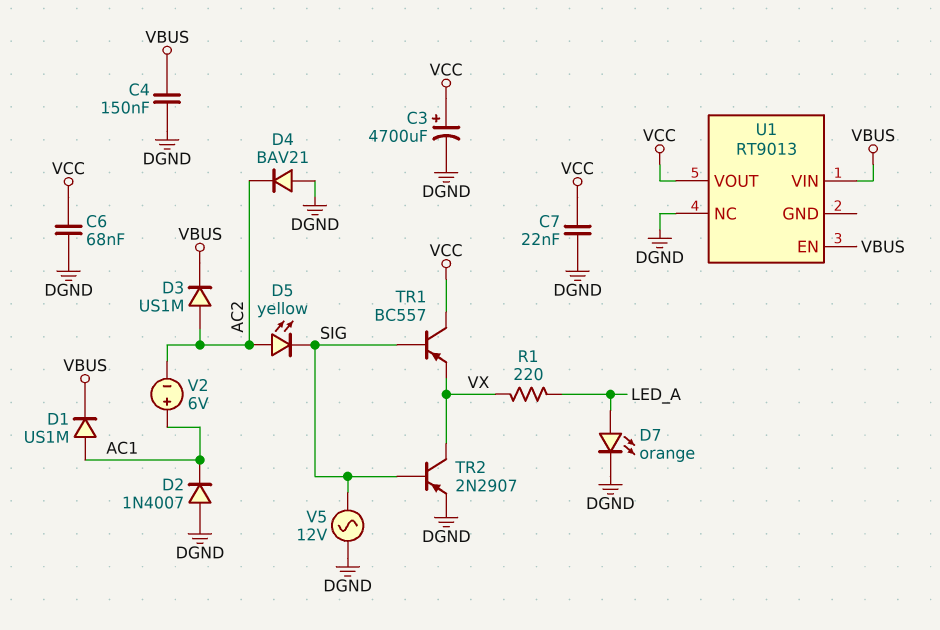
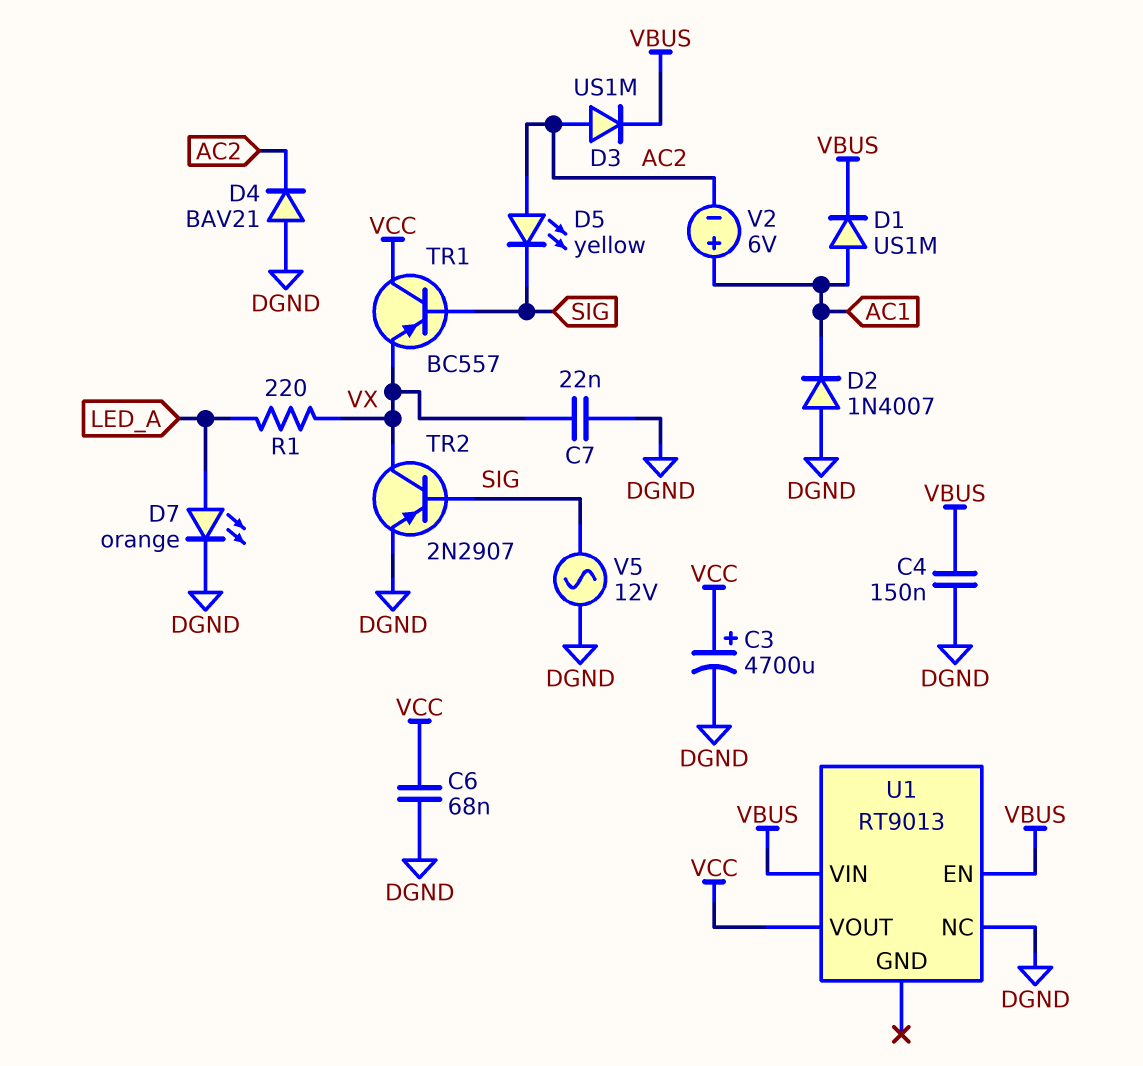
C7: 22nF (DGND, VCC) -> 22nF (DGND, VX)

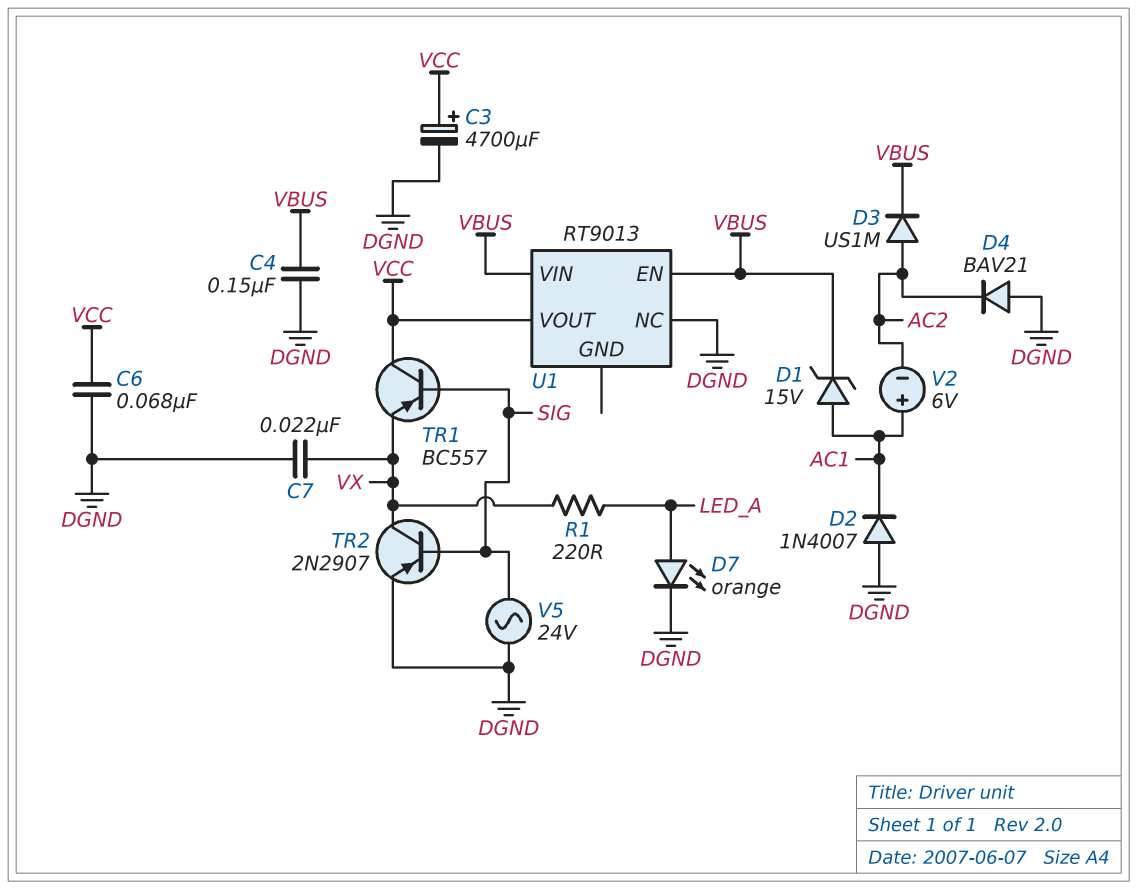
D1: diode US1M (A AC1, K VBUS) -> zener 15V (A AC1, K VBUS)
D5: LED yellow (A AC2, K SIG) -> none
V5: AC 12V (DGND, SIG) -> AC 24V (DGND, SIG)

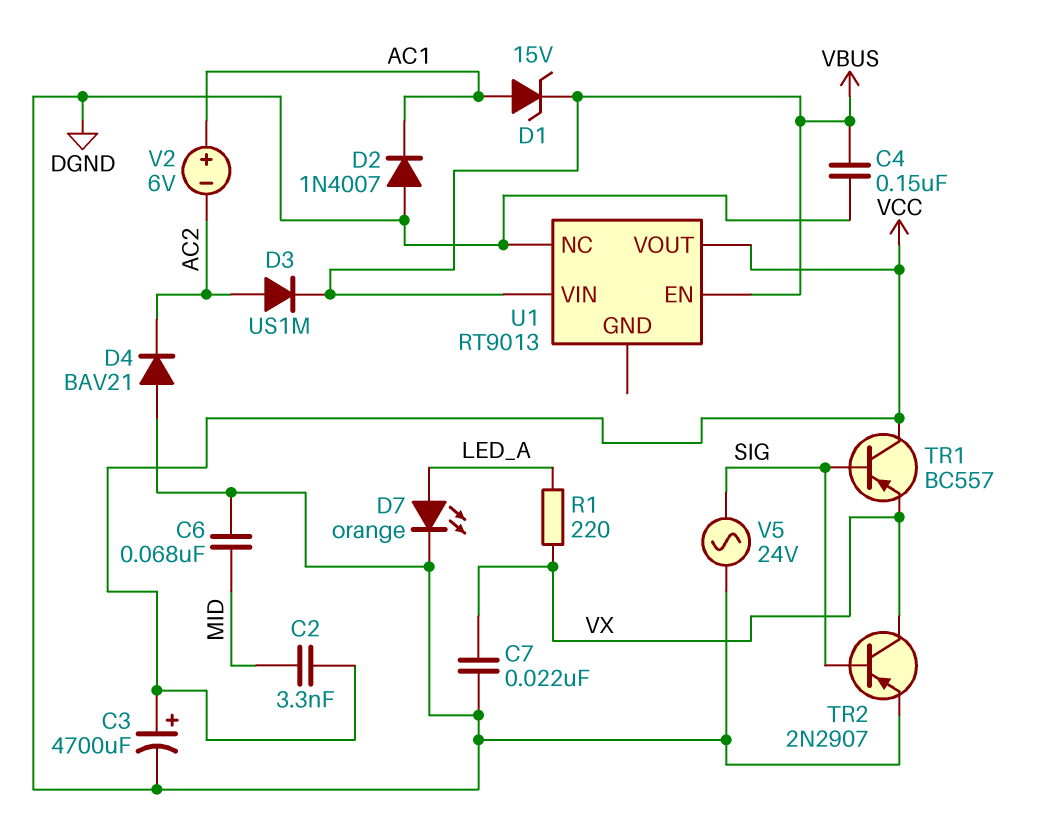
C2: none -> 3.3nF (MID, VCC)
C6: 68nF (DGND, VCC) -> 68nF (DGND, MID)

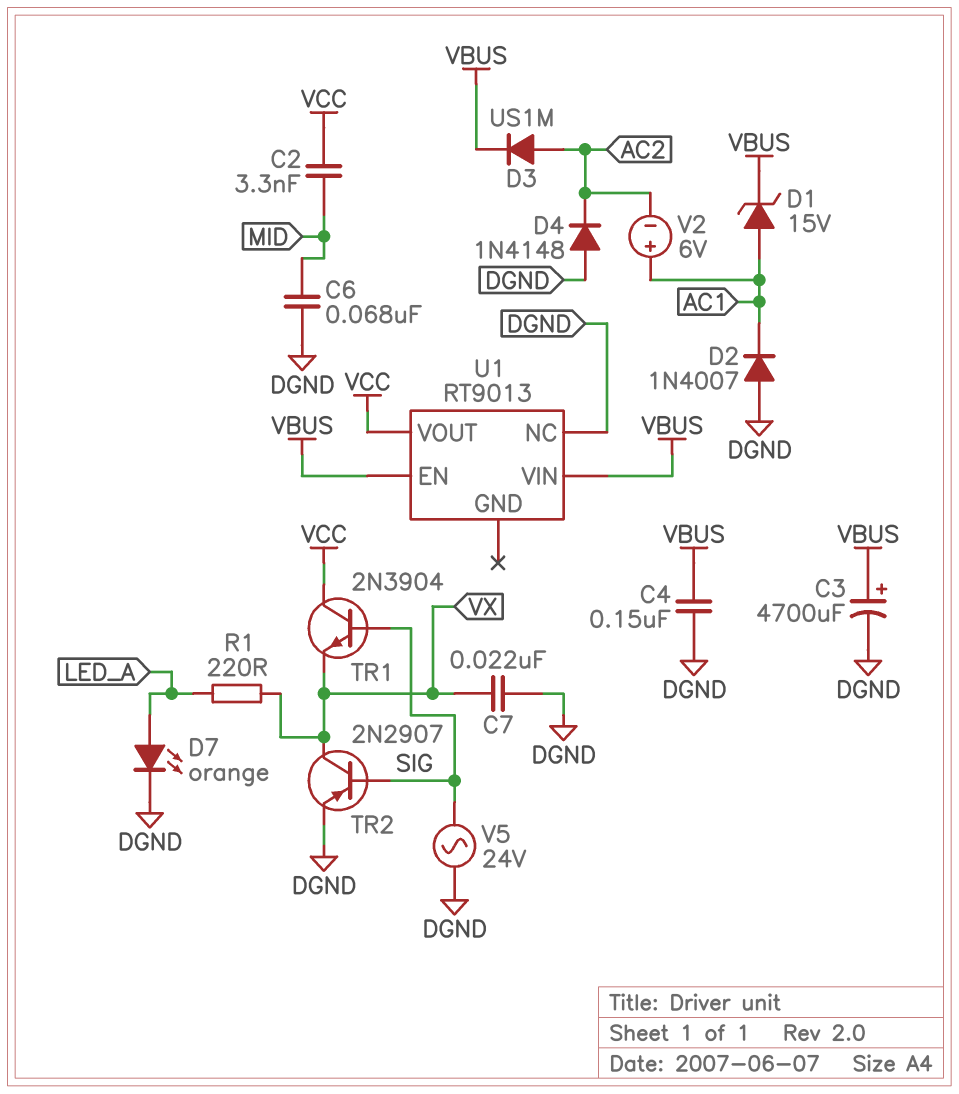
C3: 4700uF (plus VCC, minus DGND) -> 4700uF (plus VBUS, minus DGND)
D4: diode BAV21 (A DGND, K AC2) -> diode 1N4148 (A DGND, K AC2)
TR1: PNP BC557 (B SIG, C VCC, E VX) -> NPN 2N3904 (B SIG, C VCC, E VX)

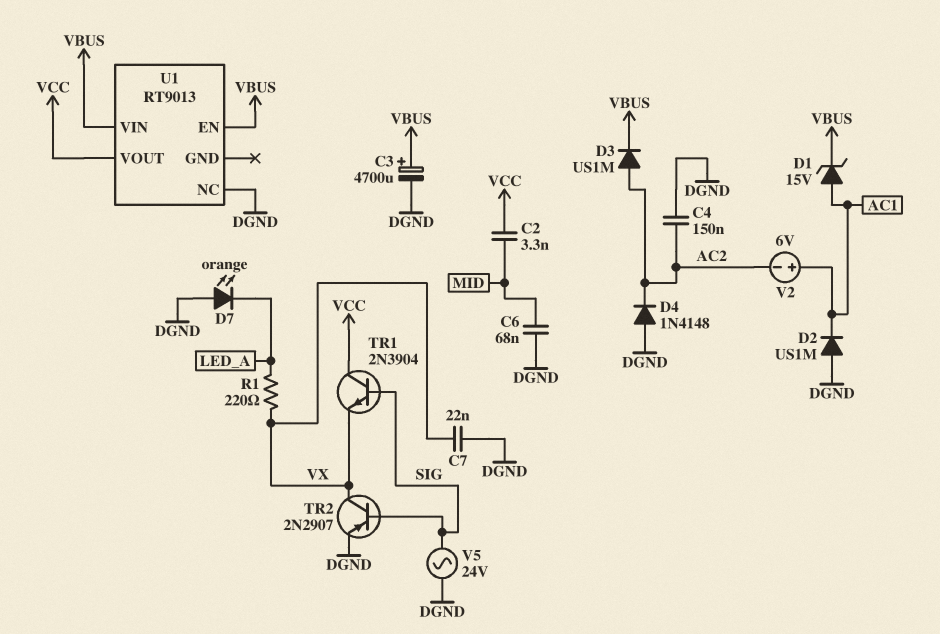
C4: 150nF (DGND, VBUS) -> 150nF (AC2, DGND)
D2: diode 1N4007 (A DGND, K AC1) -> diode US1M (A DGND, K AC1)
D7: LED orange (A LED_A, K DGND) -> LED orange (A DGND, K LED_A)

